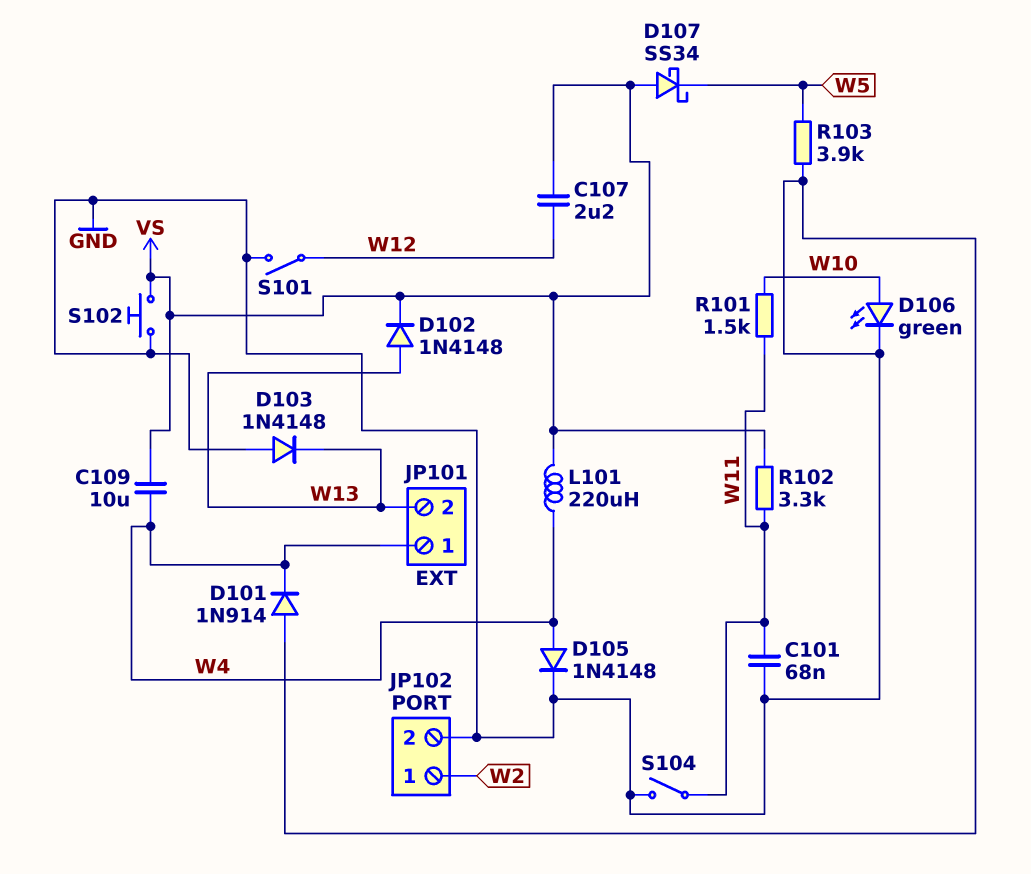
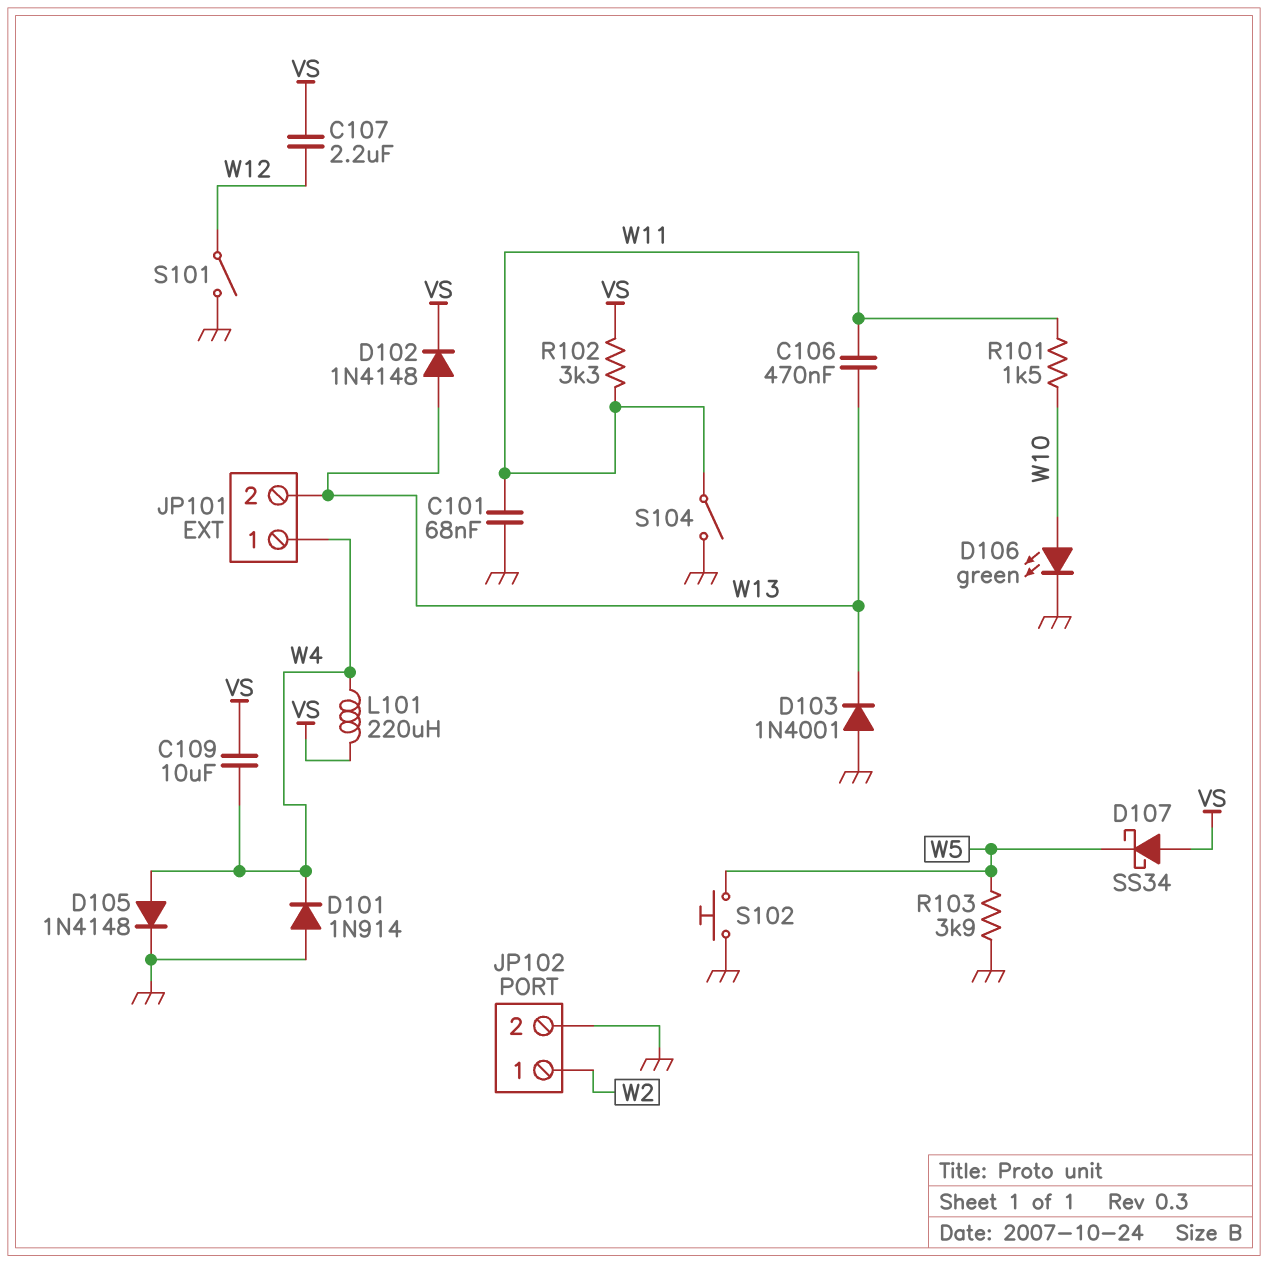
C106: none -> 470nF (W11, W13)
D103: diode 1N4148 (A GND, K W13) -> diode 1N4001 (A GND, K W13)
S102: button (GND, VS) -> button (GND, W5)

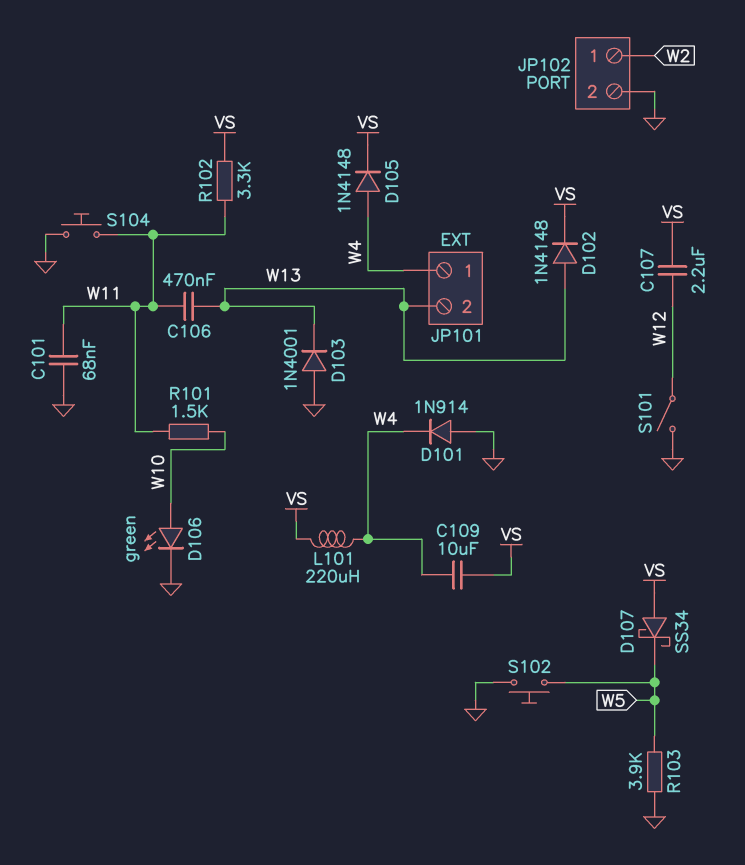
D105: diode 1N4148 (A W4, K GND) -> diode 1N4148 (A W4, K VS)
S104: switch (GND, W11) -> button (GND, W11)

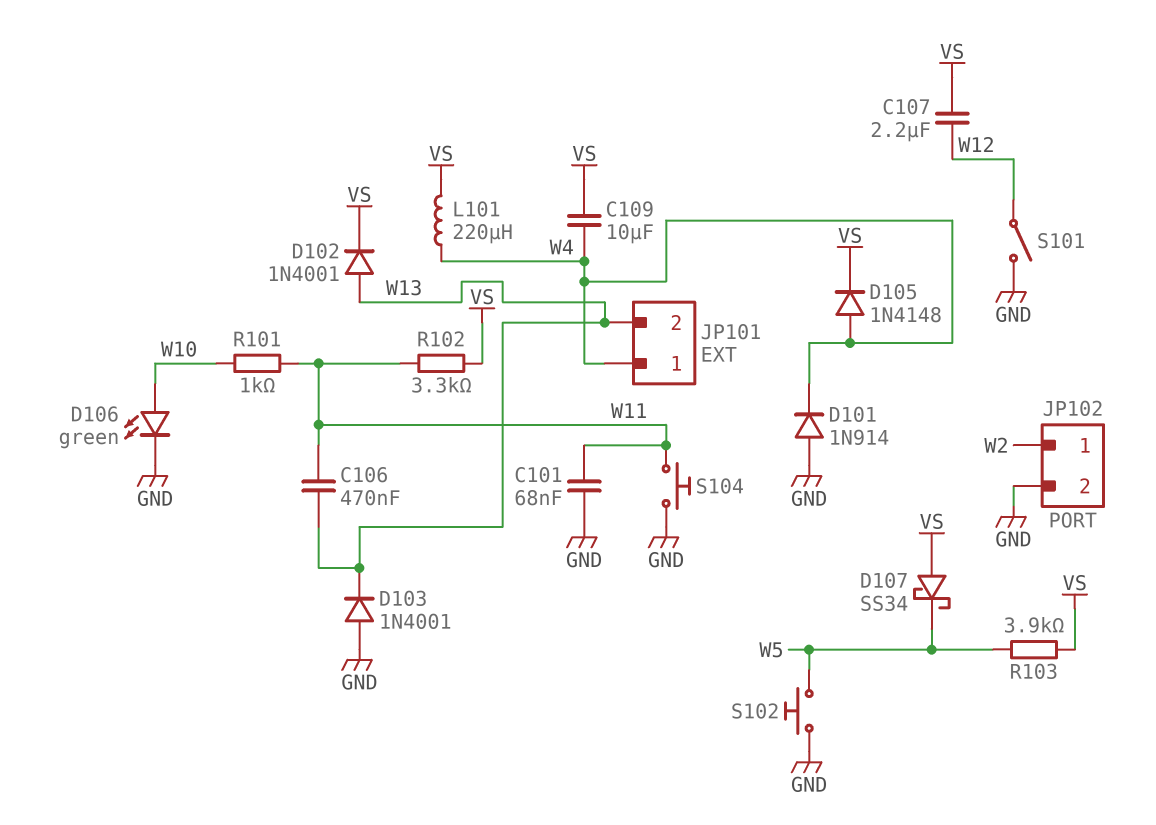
D102: diode 1N4148 (A W13, K VS) -> diode 1N4001 (A W13, K VS)
R101: 1.5k (W10, W11) -> 1k (W10, W11)
R103: 3.9k (GND, W5) -> 3.9k (VS, W5)

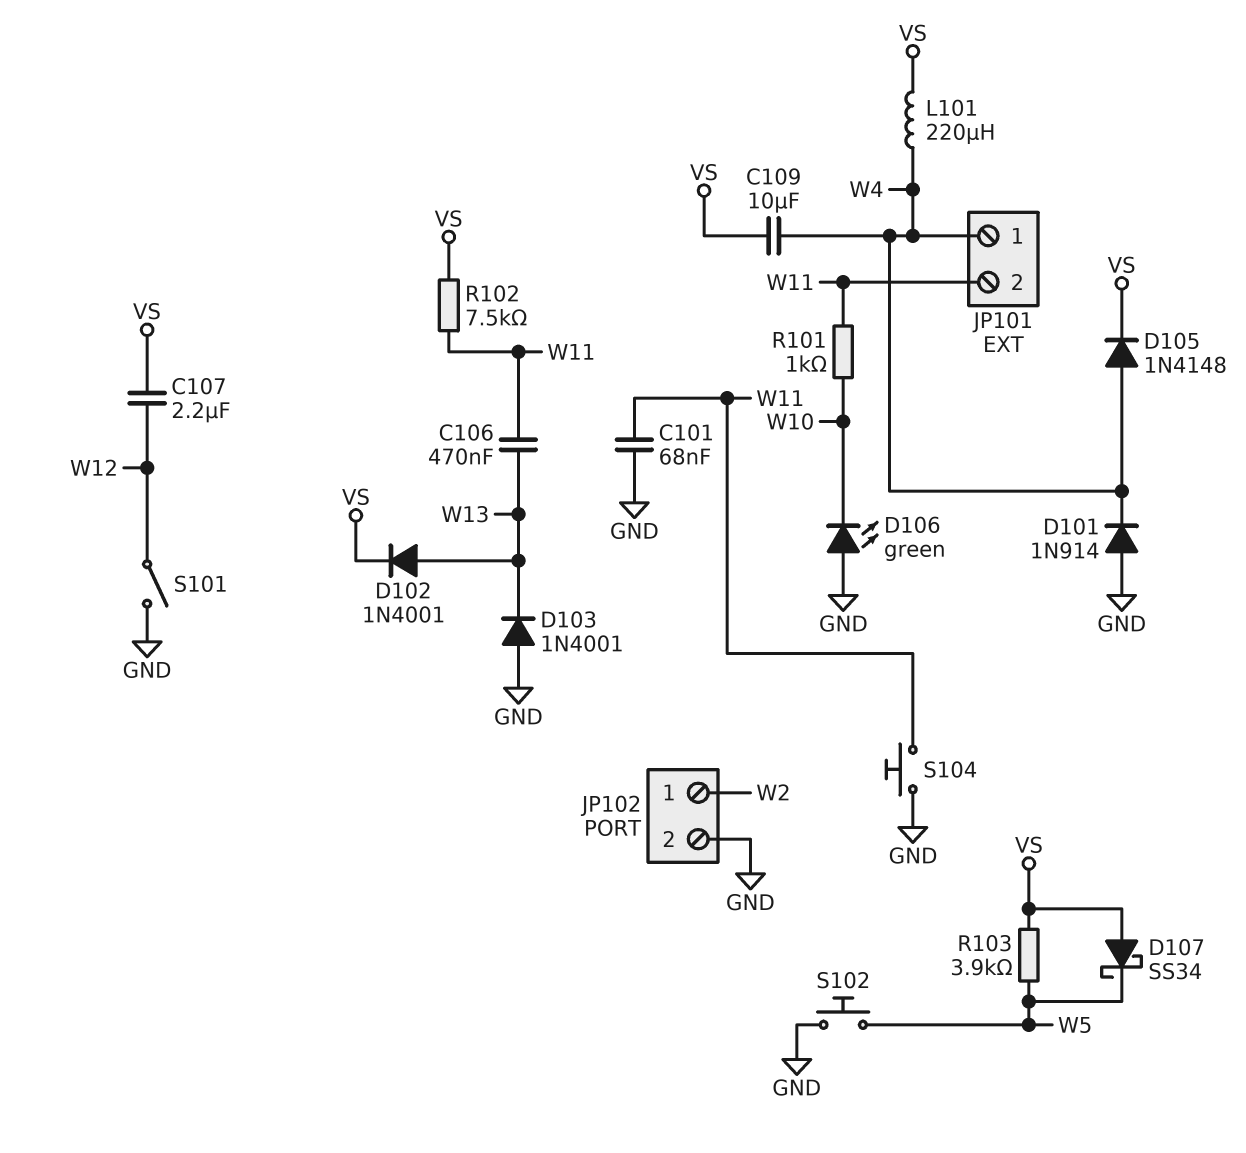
D106: LED green (A W10, K GND) -> LED green (A GND, K W10)
JP101 pin 2: W13 -> W11
R102: 3.3k (VS, W11) -> 7.5k (VS, W11)

